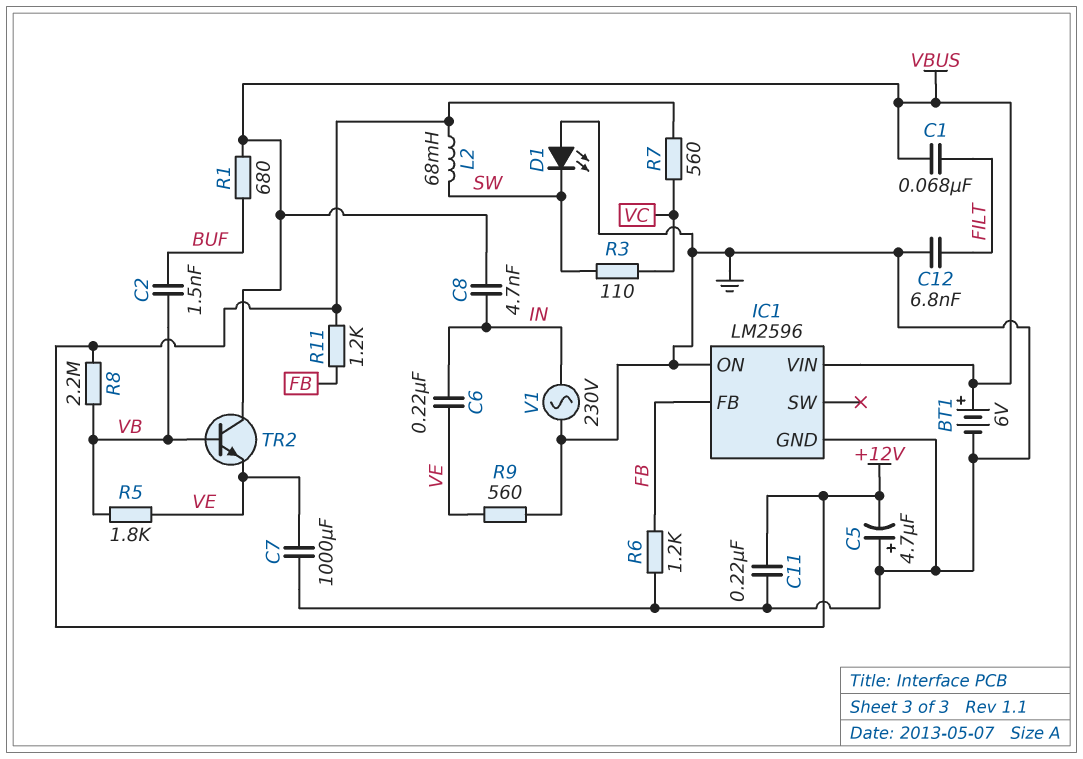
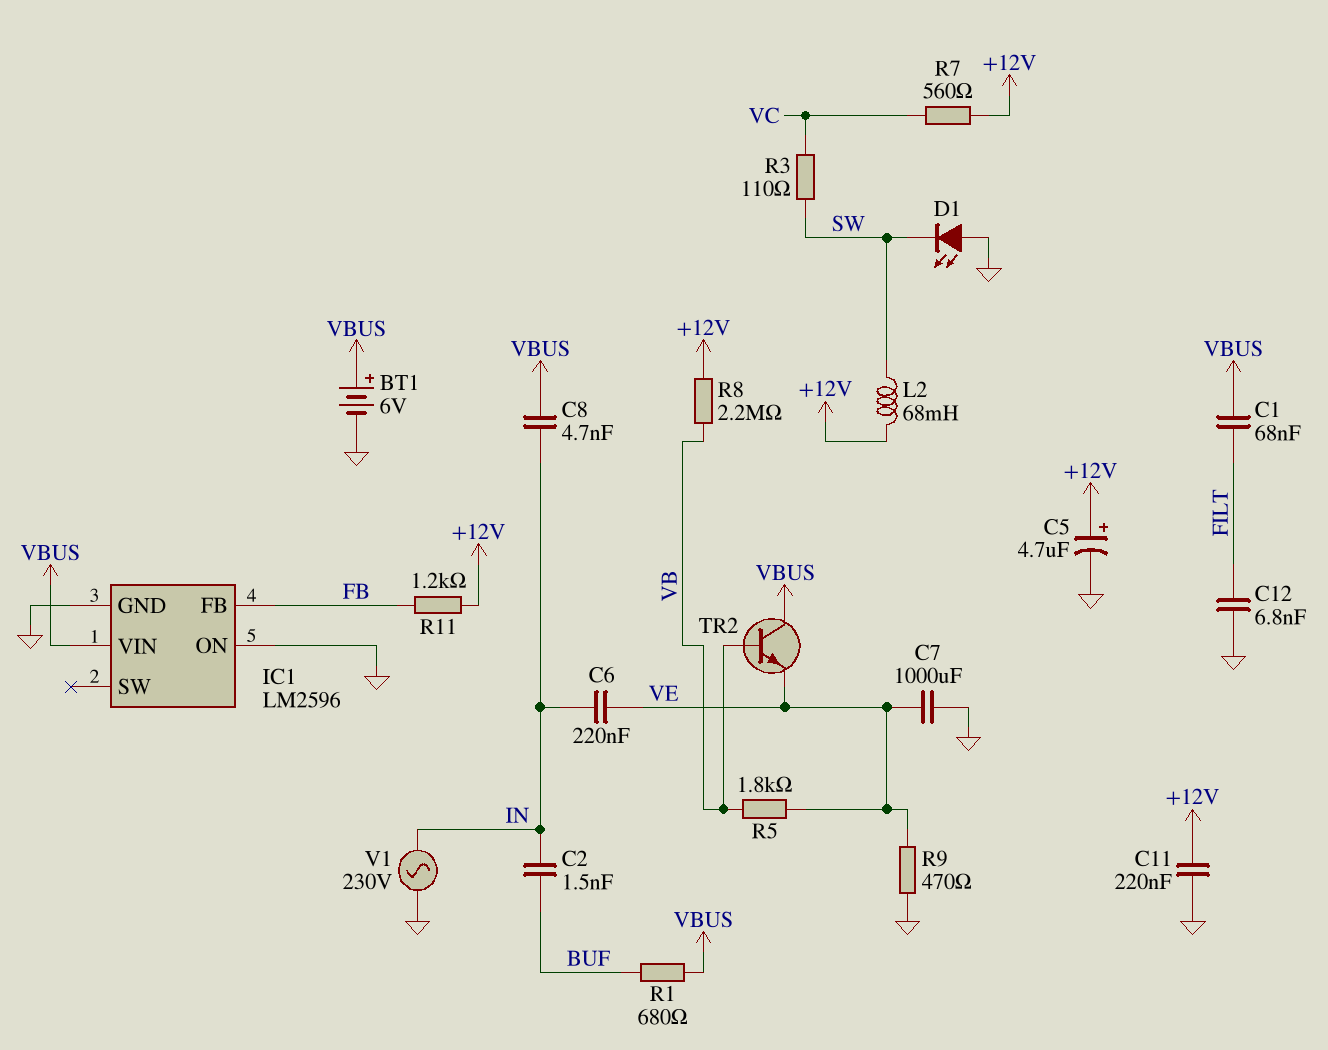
C2: 1.5nF (BUF, VB) -> 1.5nF (BUF, IN)
C5: 4.7uF (plus GND, minus +12V) -> 4.7uF (plus +12V, minus GND)
R6: 1.2k (FB, GND) -> none
R9: 560 (GND, VE) -> 470 (GND, VE)

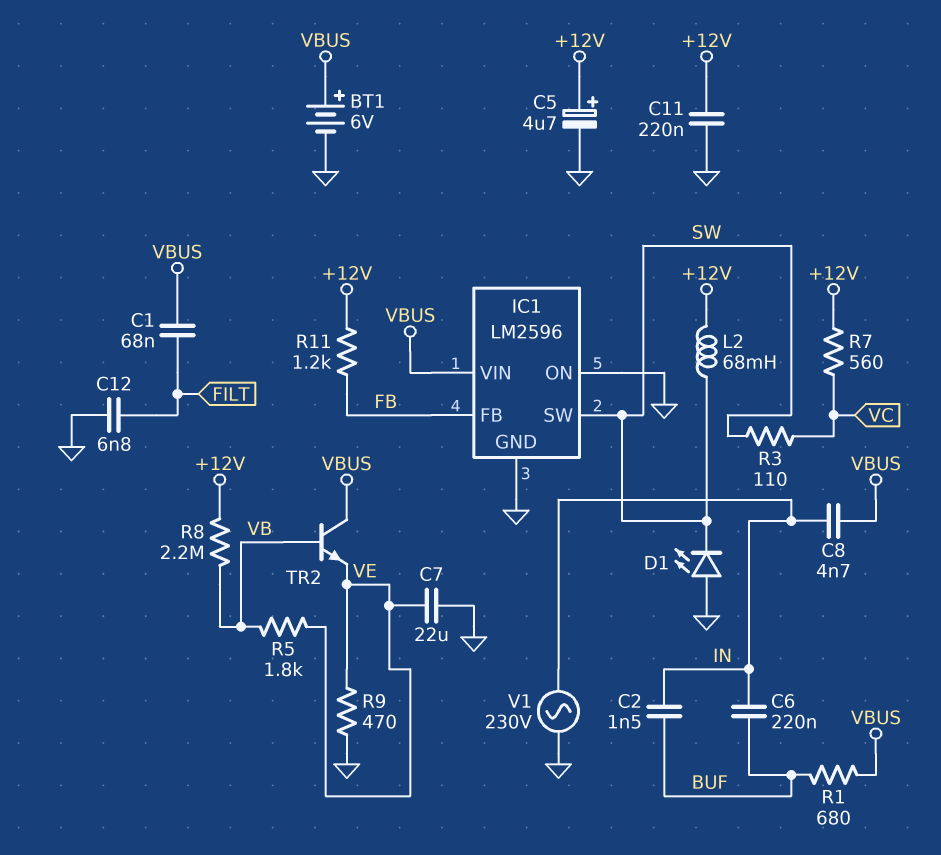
C6: 220nF (IN, VE) -> 220nF (BUF, IN)
C7: 1000uF (GND, VE) -> 22uF (GND, VE)
IC1 pin SW: none -> SW

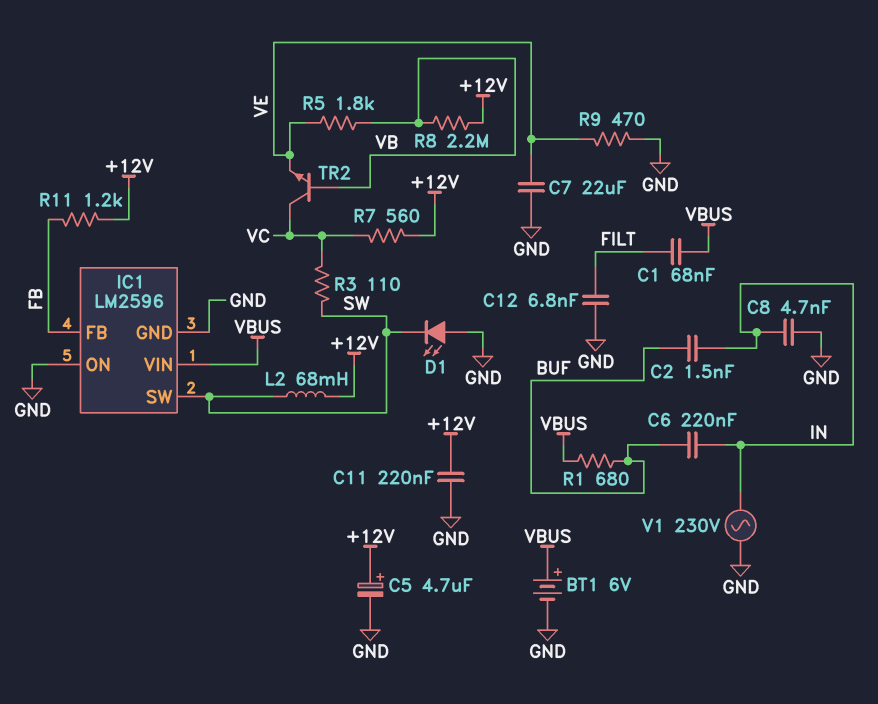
C8: 4.7nF (IN, VBUS) -> 4.7nF (GND, IN)
TR2: NPN (B VB, C VBUS, E VE) -> NPN (B VB, C VC, E VE)

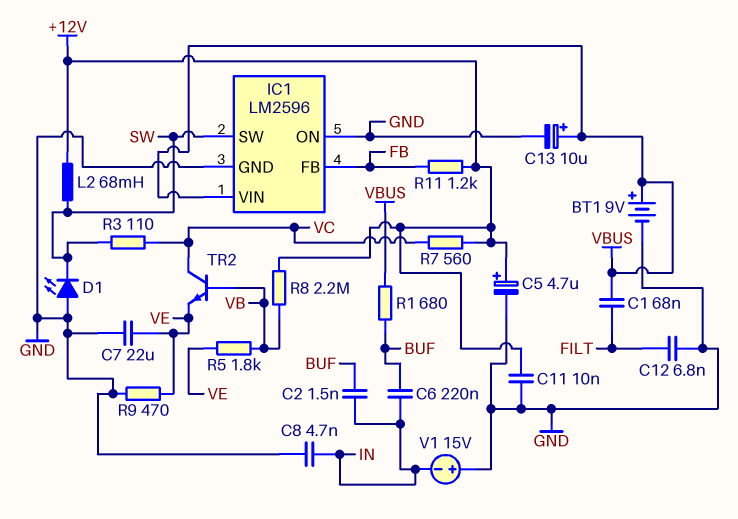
BT1: 6V (plus VBUS, minus GND) -> 9V (plus VBUS, minus GND)
C11: 220nF (+12V, GND) -> 10nF (+12V, GND)
C13: none -> 10uF (plus VBUS, minus GND)
V1: AC 230V (GND, IN) -> 15V (plus GND, minus IN)

